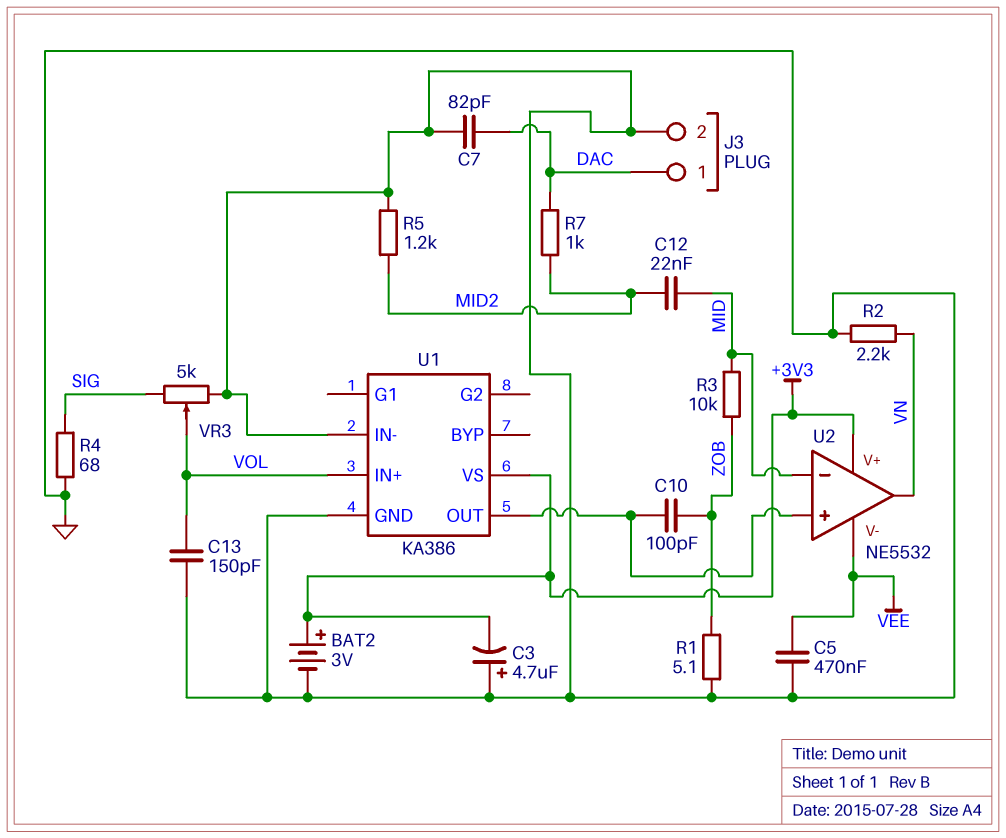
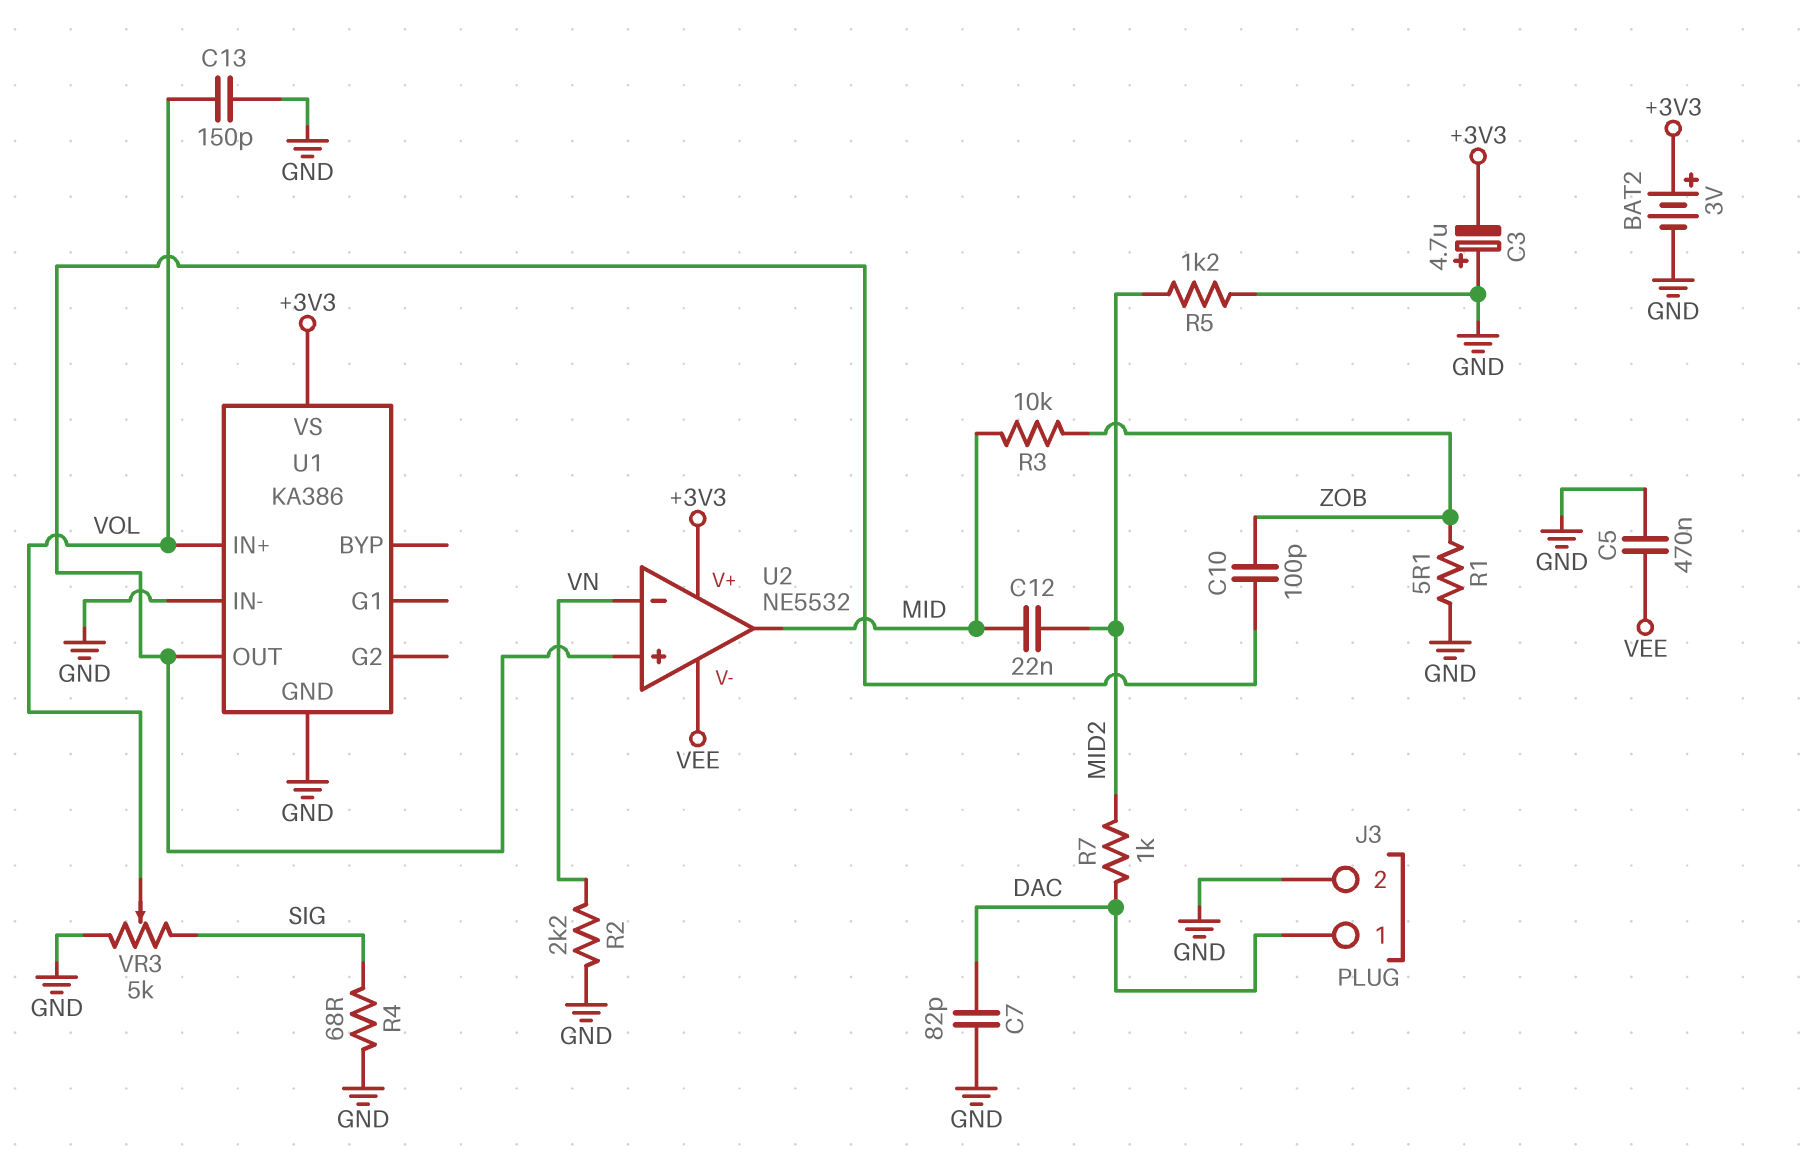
U2 pin in-: MID -> VN
U2 pin out: VN -> MID

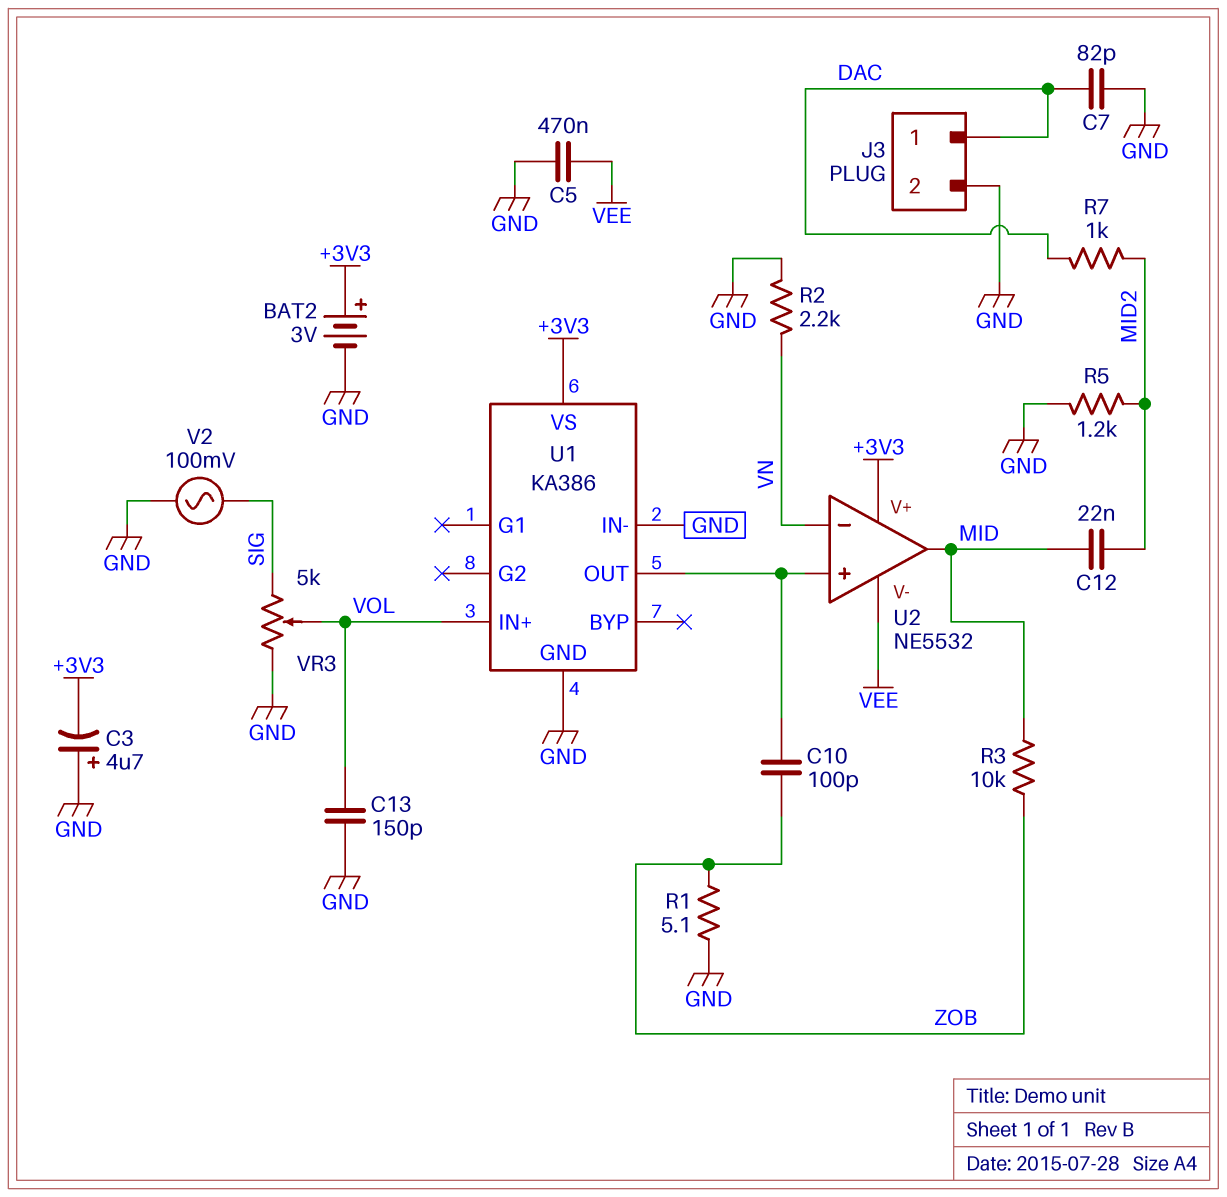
R4: 68 (GND, SIG) -> none
V2: none -> AC 100mV (GND, SIG)

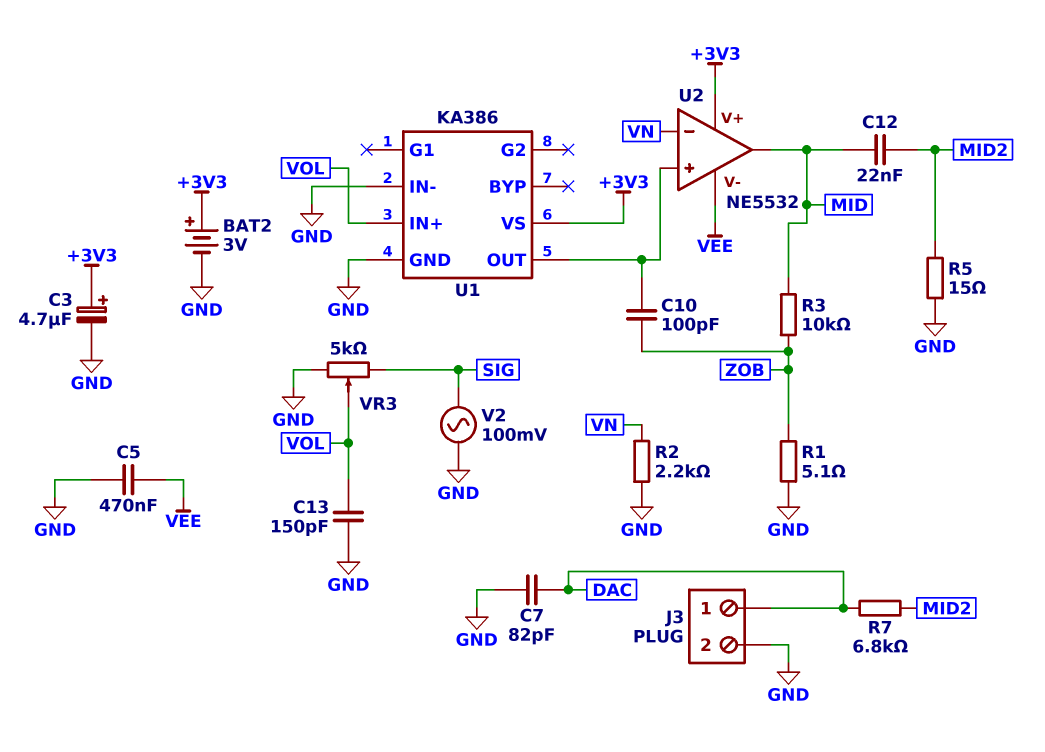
C3: 4.7uF (plus GND, minus +3V3) -> 4.7uF (plus +3V3, minus GND)
R5: 1.2k (GND, MID2) -> 15 (GND, MID2)
R7: 1k (DAC, MID2) -> 6.8k (DAC, MID2)

